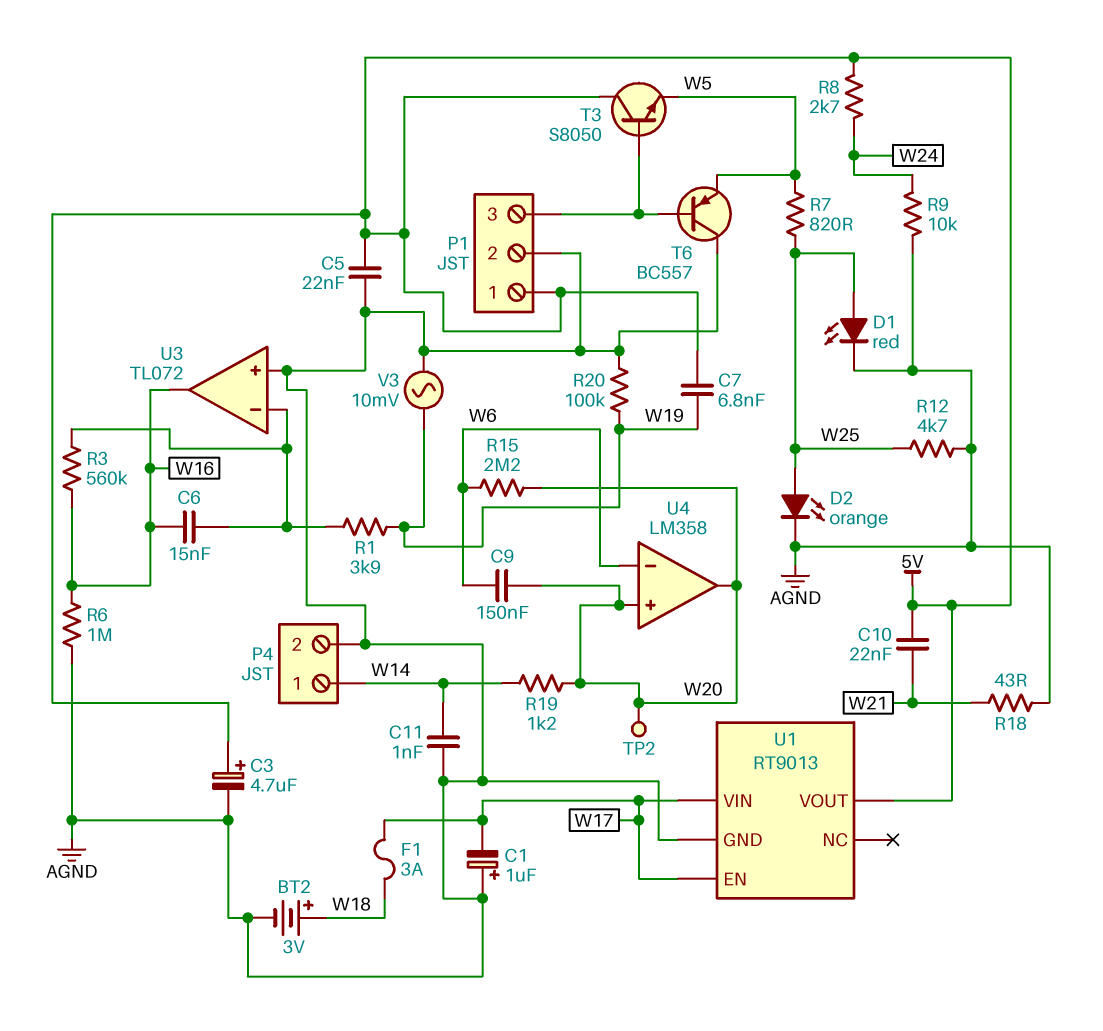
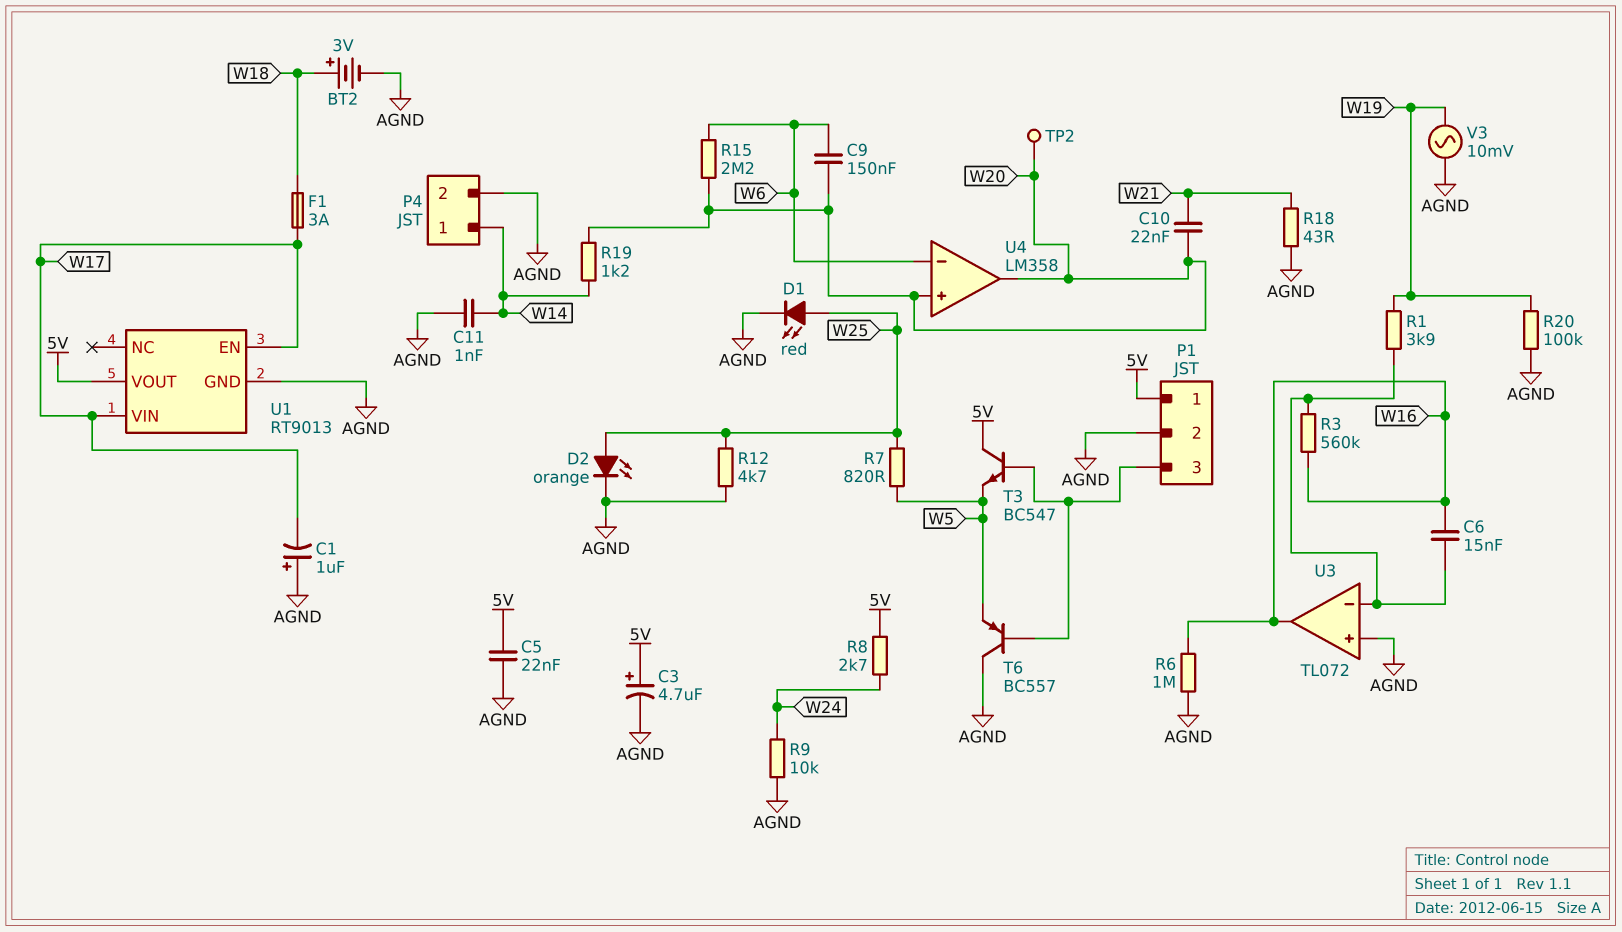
C7: 6.8nF (5V, W19) -> none
C10: 22nF (5V, W21) -> 22nF (W20, W21)
T3: NPN S8050 (B P1/3, C 5V, E W5) -> NPN BC547 (B P1/3, C 5V, E W5)

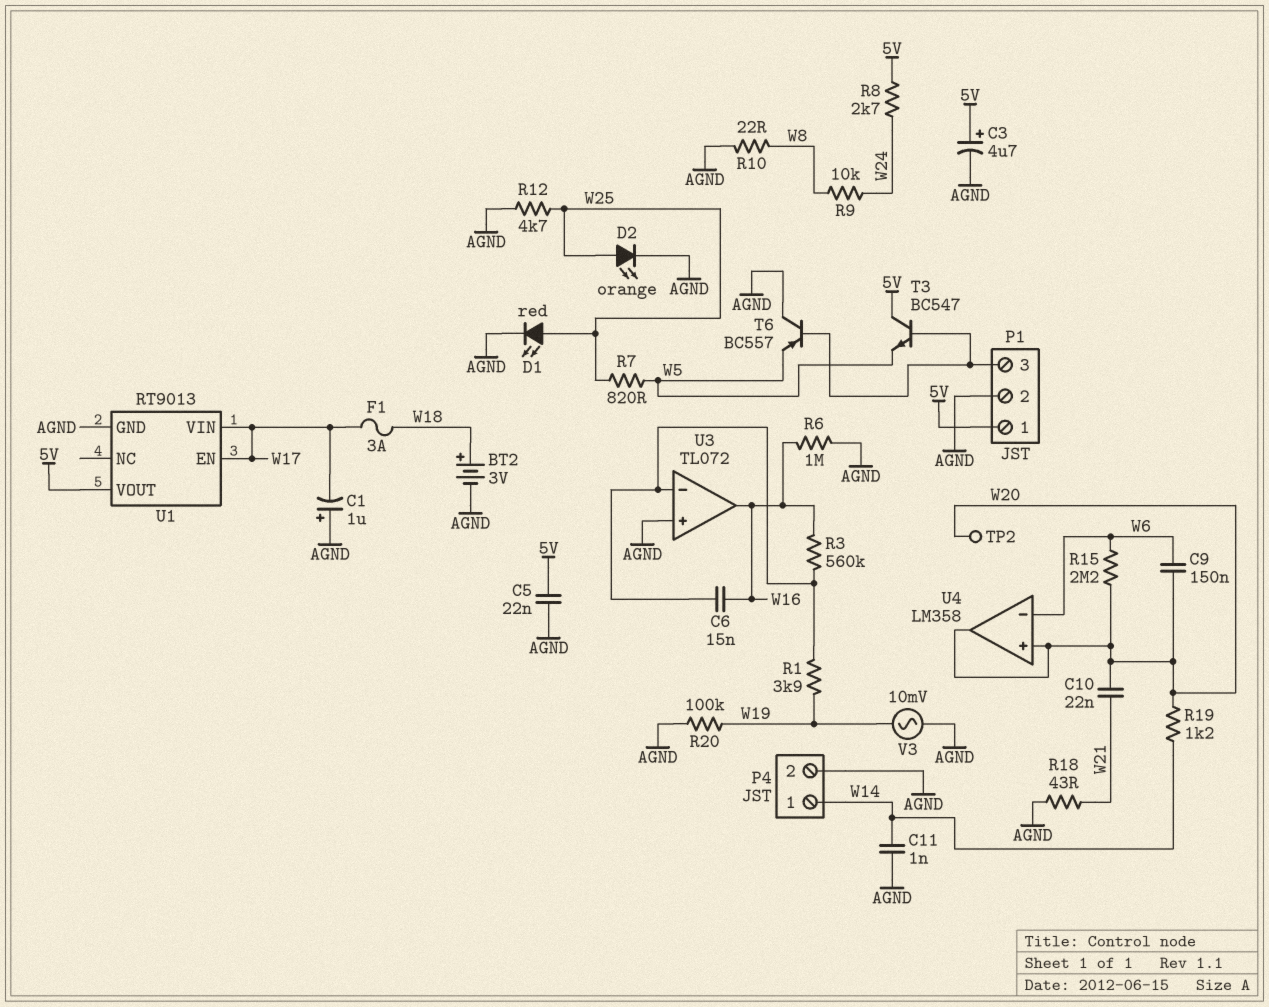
R9: 10k (AGND, W24) -> 10k (W8, W24)
R10: none -> 22 (AGND, W8)

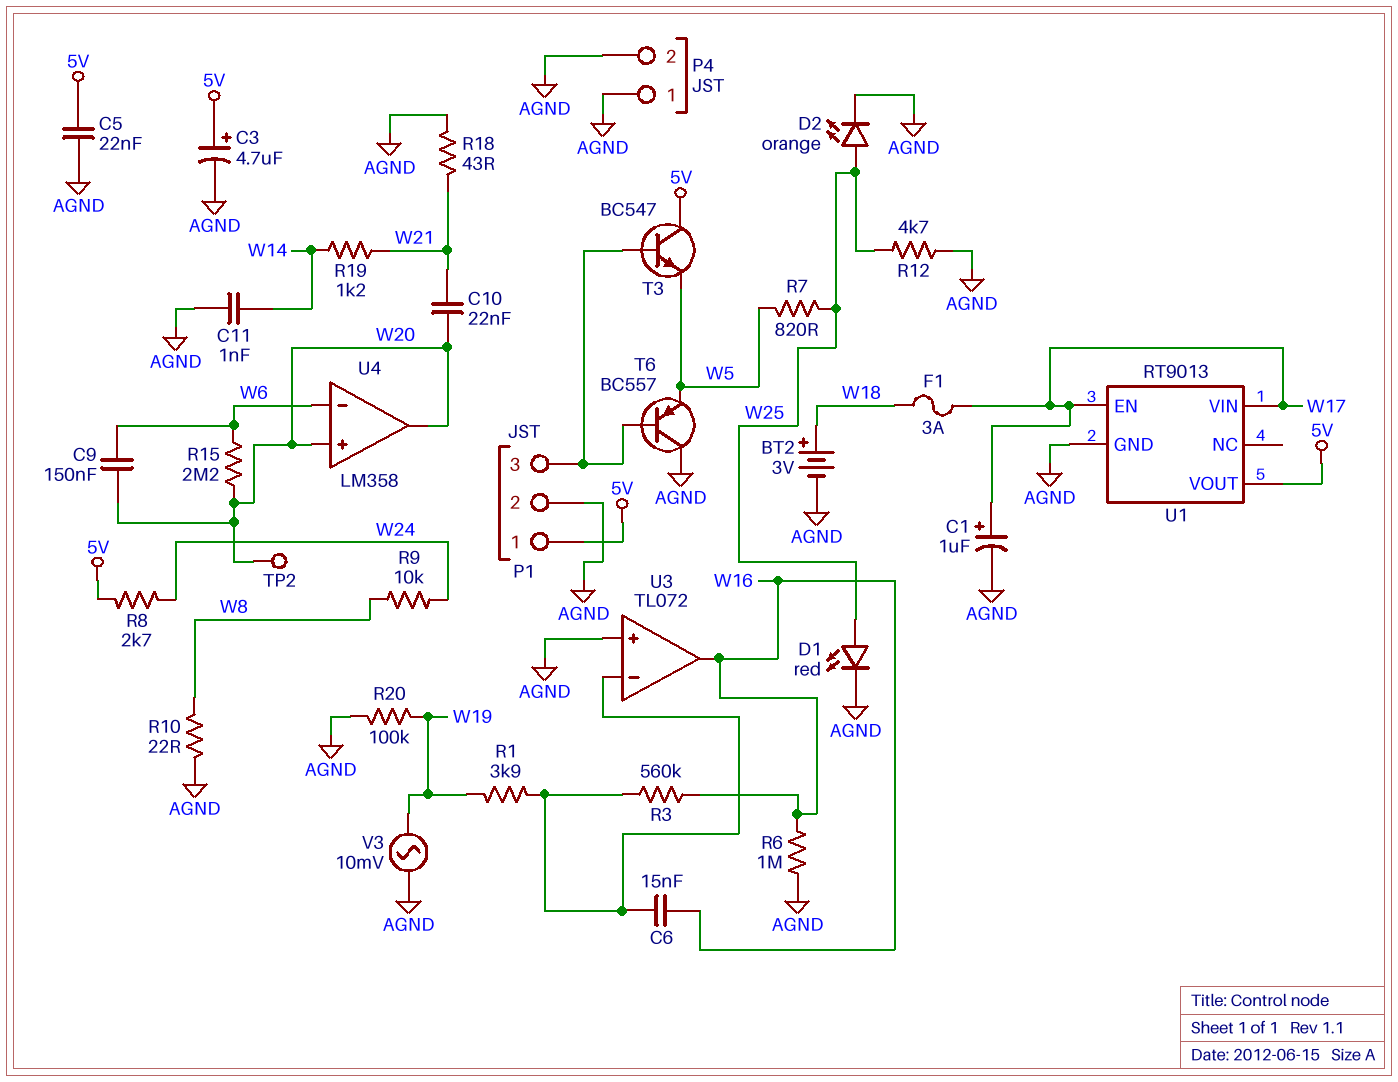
C1: 1uF (plus AGND, minus W17) -> 1uF (plus W17, minus AGND)
P4 pin 1: W14 -> AGND
R19: 1.2k (W14, W20) -> 1.2k (W14, W21)

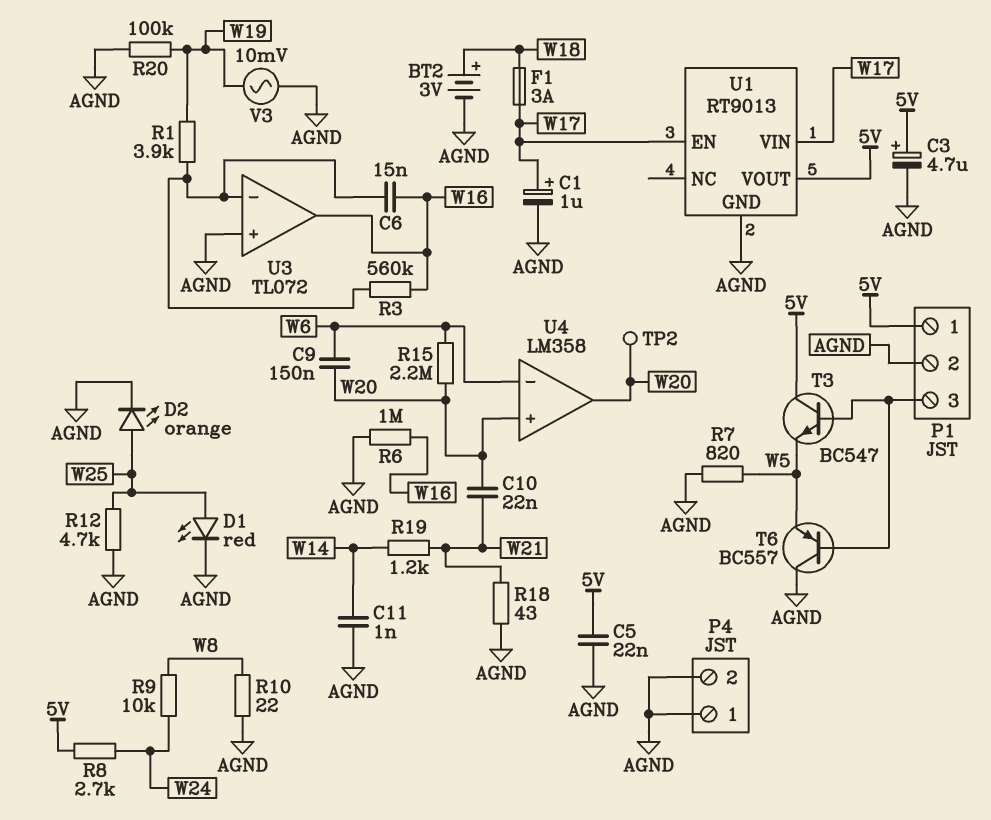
R7: 820 (W5, W25) -> 820 (AGND, W5)

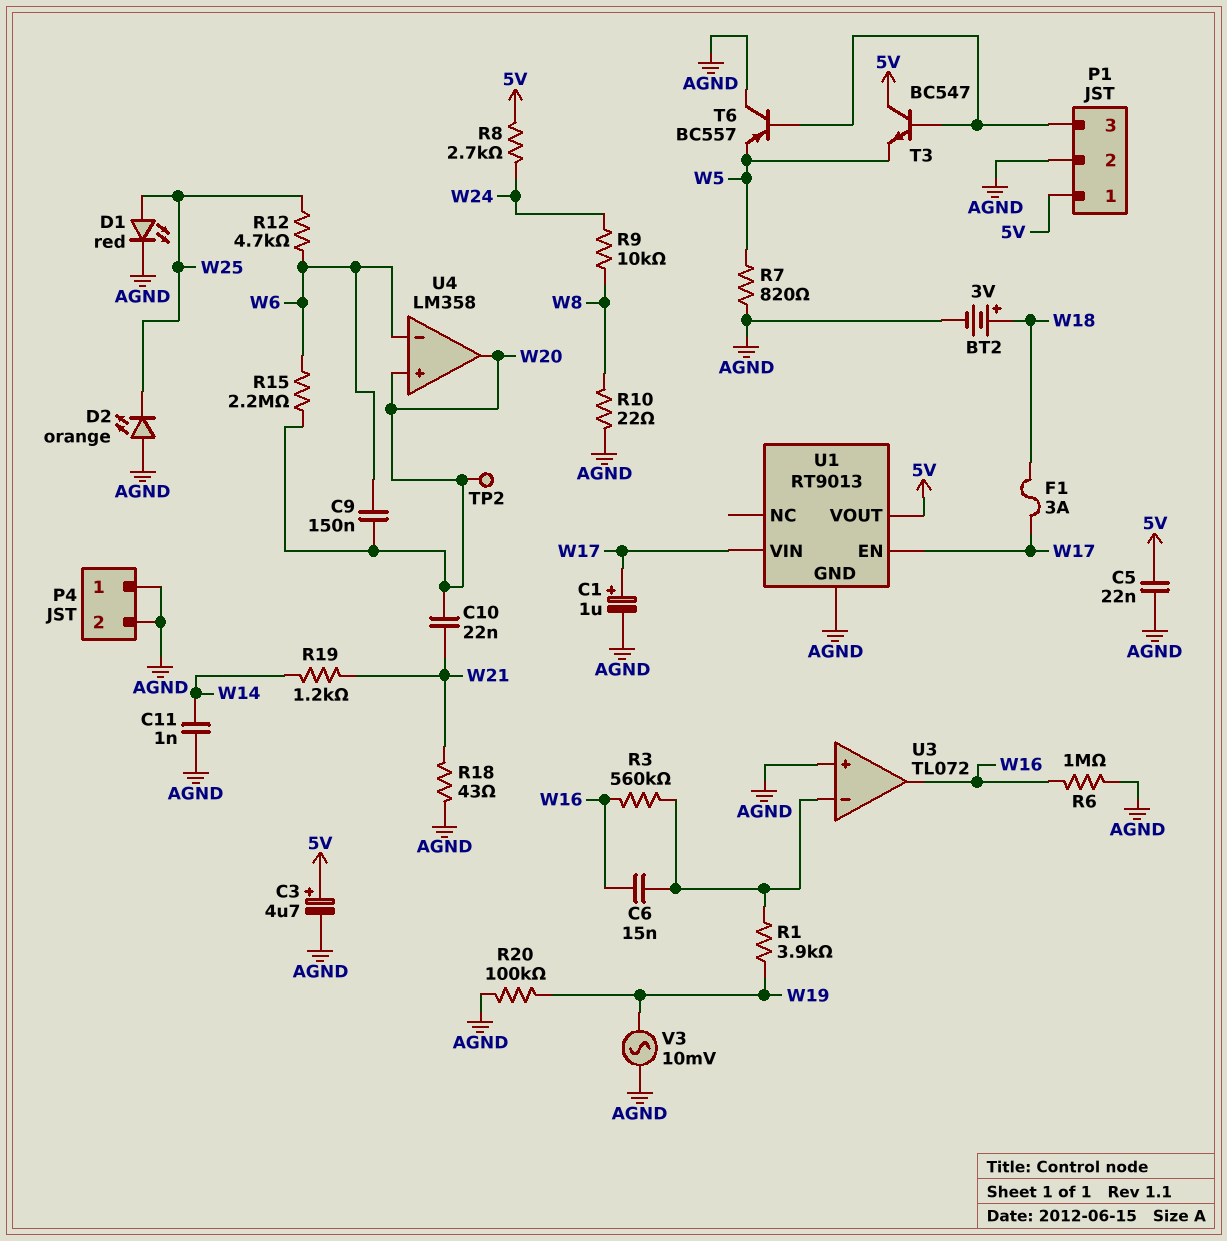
D2: LED orange (A W25, K AGND) -> LED orange (A AGND, K W25)
R12: 4.7k (AGND, W25) -> 4.7k (W6, W25)

